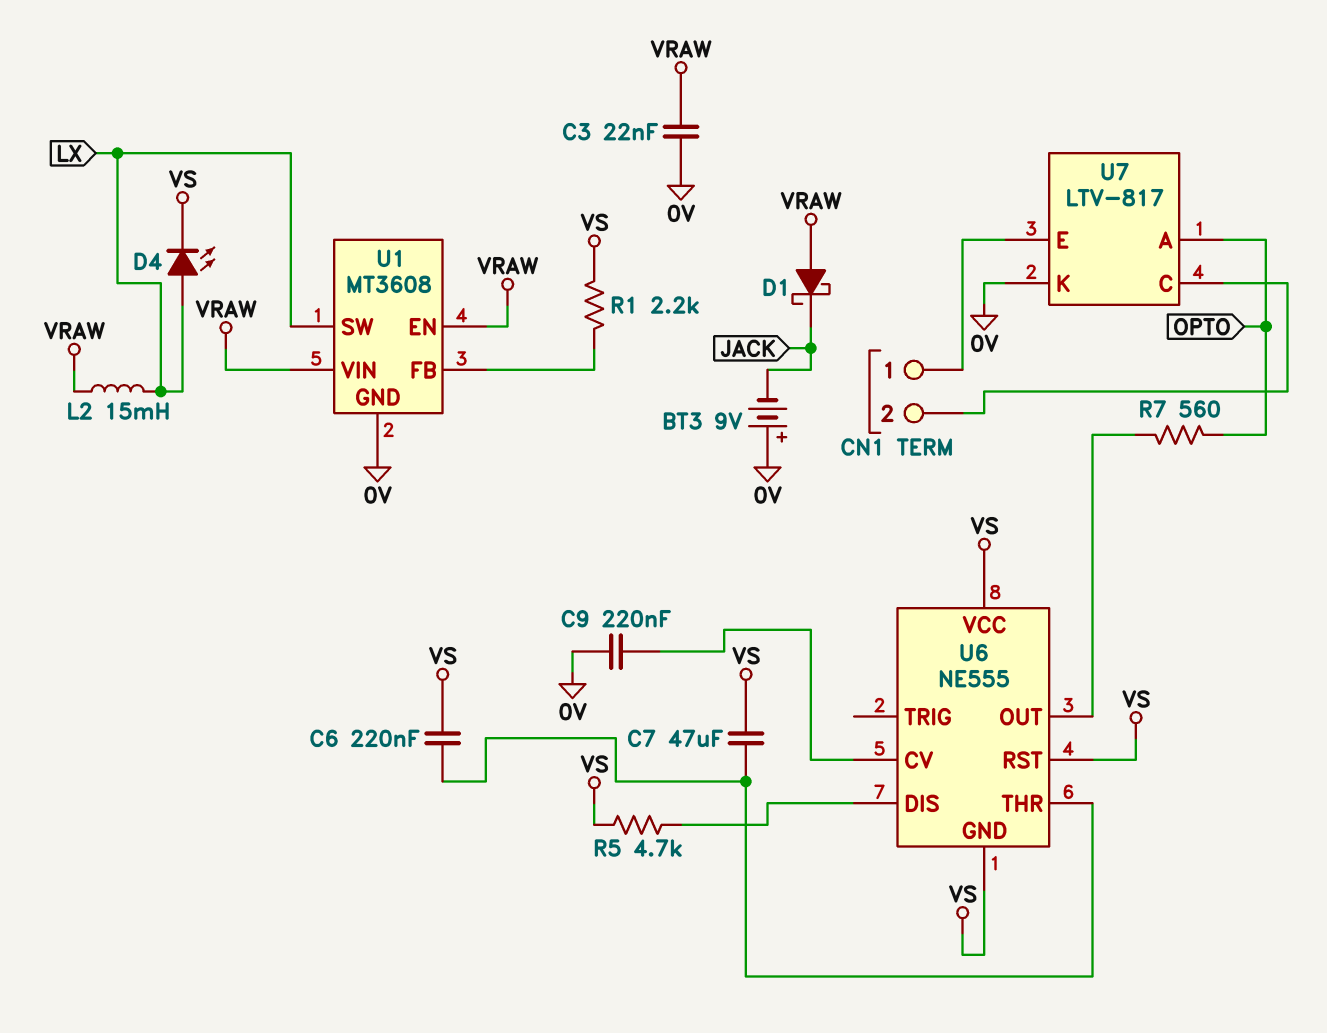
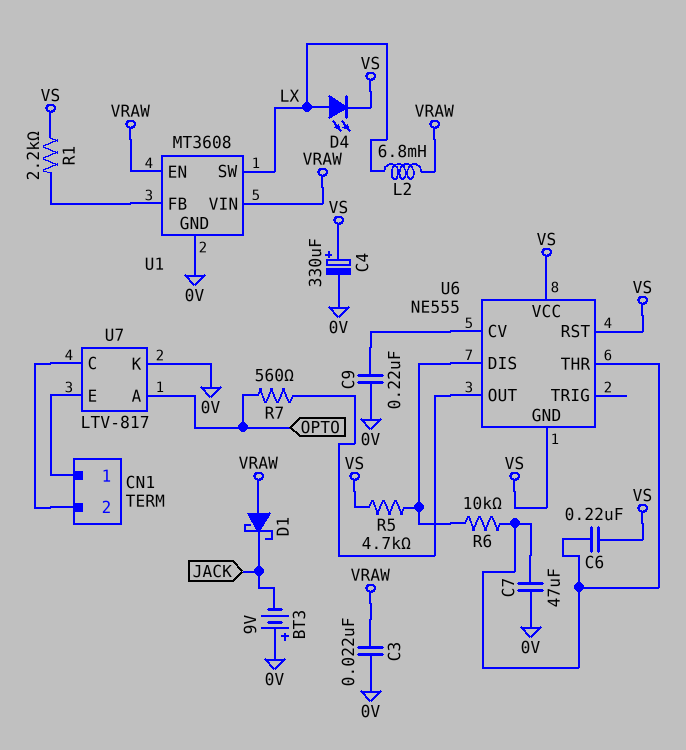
C4: none -> 330uF (plus VS, minus 0V)
C7: 47uF (U6/THR, VS) -> 47uF (0V, U6/THR)
L2: 15mH (LX, VRAW) -> 6.8mH (LX, VRAW)
R6: none -> 10k (U6/DIS, U6/THR)

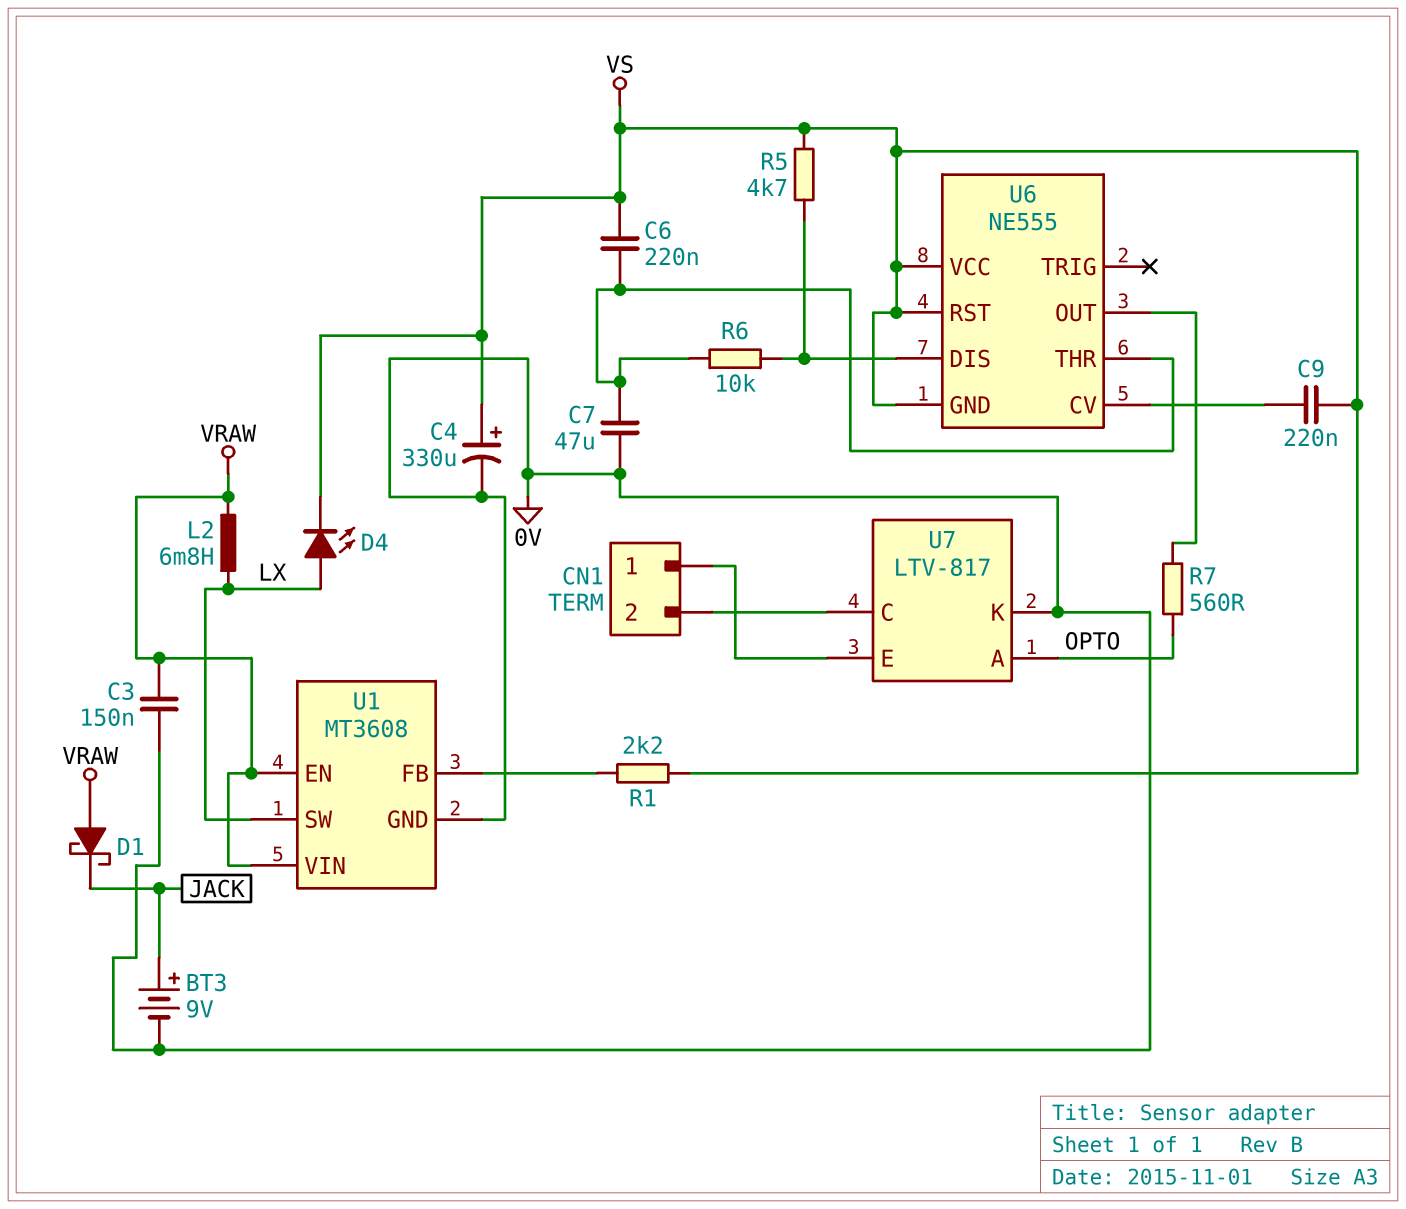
BT3: 9V (plus 0V, minus JACK) -> 9V (plus JACK, minus 0V)
C3: 22nF (0V, VRAW) -> 150nF (0V, VRAW)
C9: 220nF (0V, U6/CV) -> 220nF (U6/CV, VS)

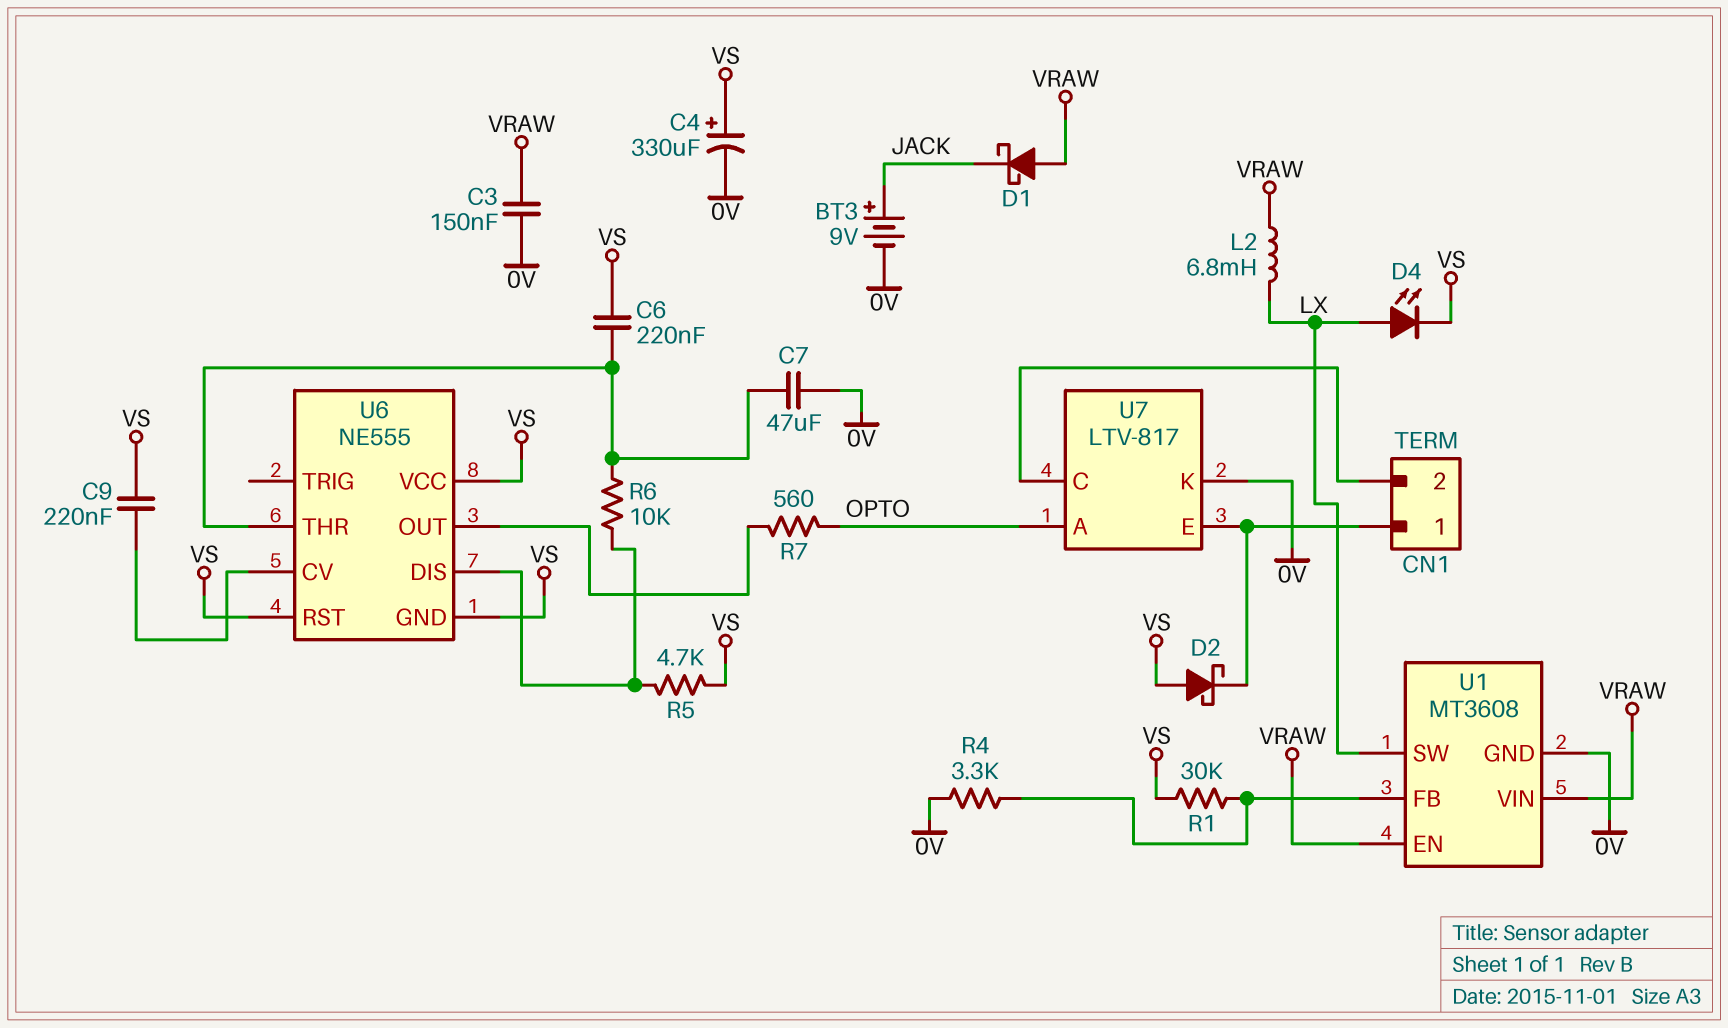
D2: none -> schottky (A VS, K CN1/1)
R1: 2.2k (U1/FB, VS) -> 30k (U1/FB, VS)
R4: none -> 3.3k (0V, U1/FB)

